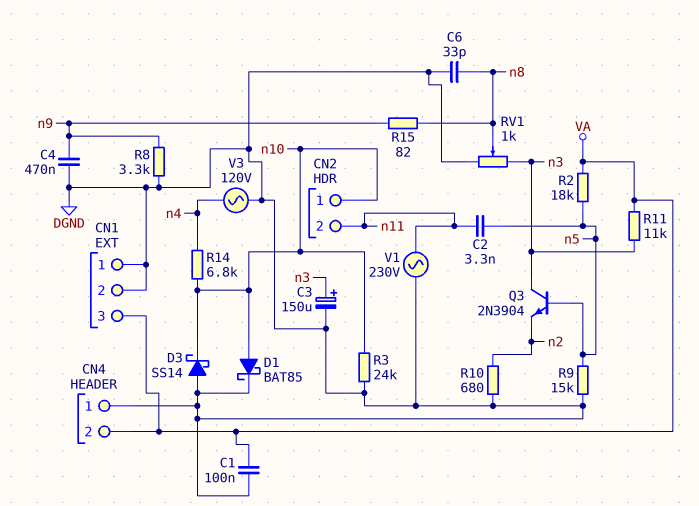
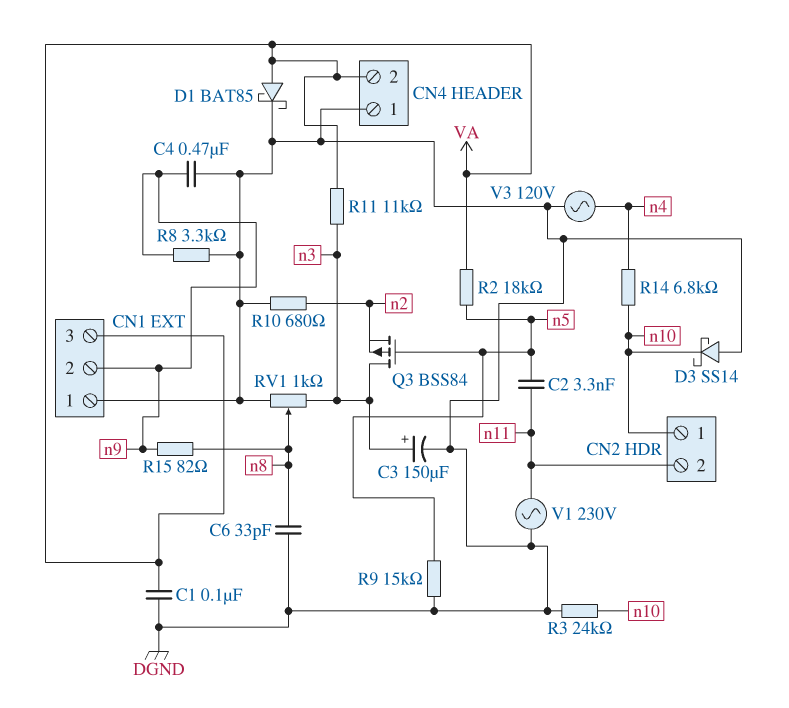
CN1 pin 2: DGND -> n9
D1: schottky BAT85 (A n10, K DGND) -> schottky BAT85 (A VA, K DGND)
Q3: NPN 2N3904 (B n5, C n3, E n2) -> PMOS BSS84 (G n5, D n3, S n2)

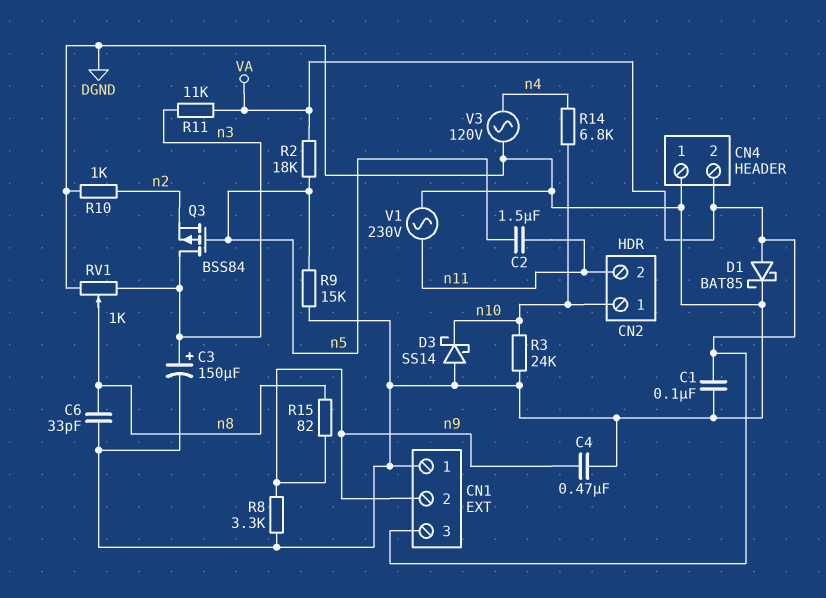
C2: 3.3nF (n5, n11) -> 1.5uF (n5, n11)
R10: 680 (DGND, n2) -> 1k (DGND, n2)

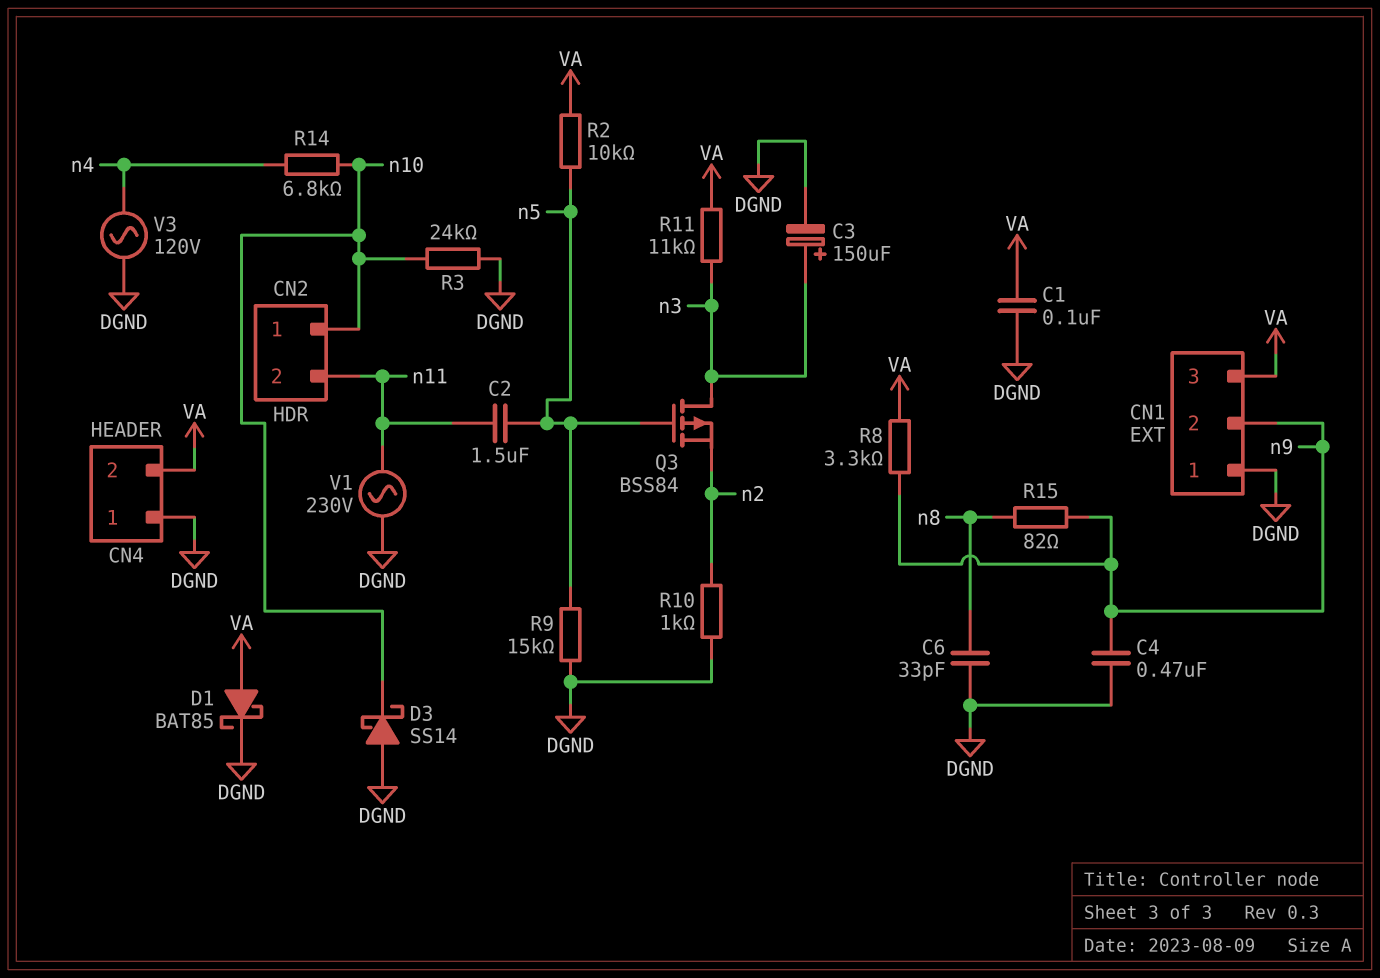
R2: 18k (VA, n5) -> 10k (VA, n5)
R8: 3.3k (DGND, n9) -> 3.3k (VA, n9)
RV1: 1k (DGND, n3, wiper n8) -> none

